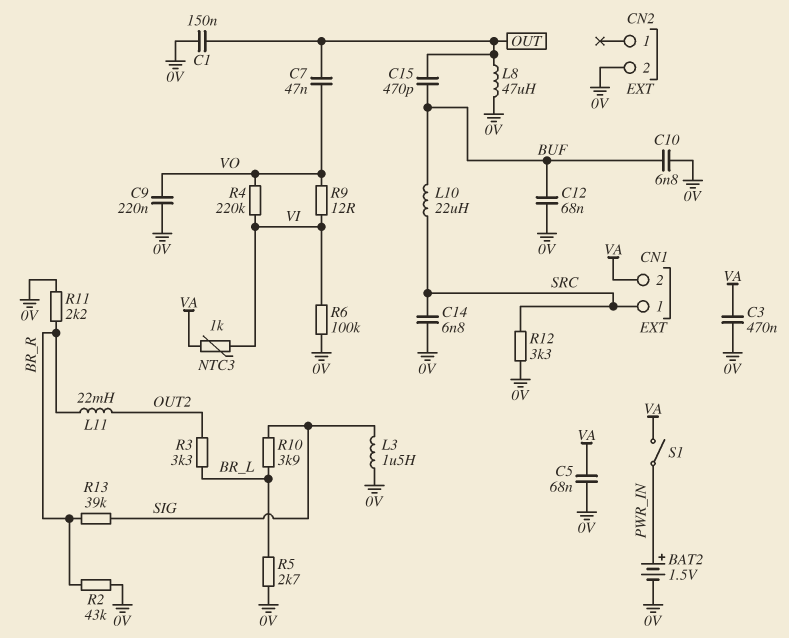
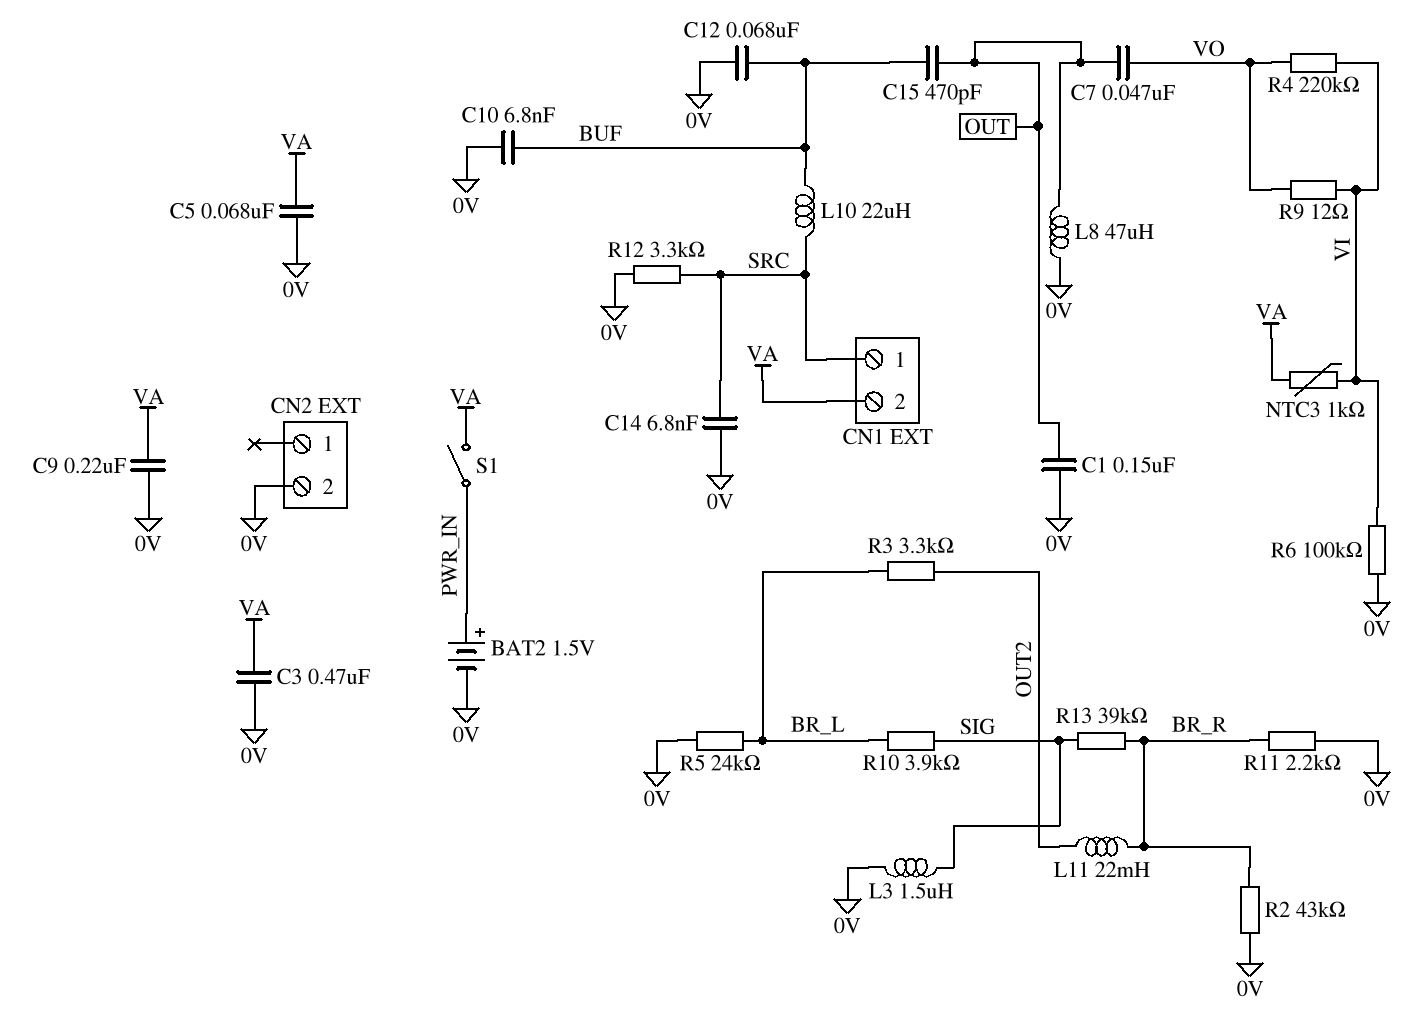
C9: 220nF (0V, VO) -> 220nF (0V, VA)
R5: 2.7k (0V, BR_L) -> 24k (0V, BR_L)

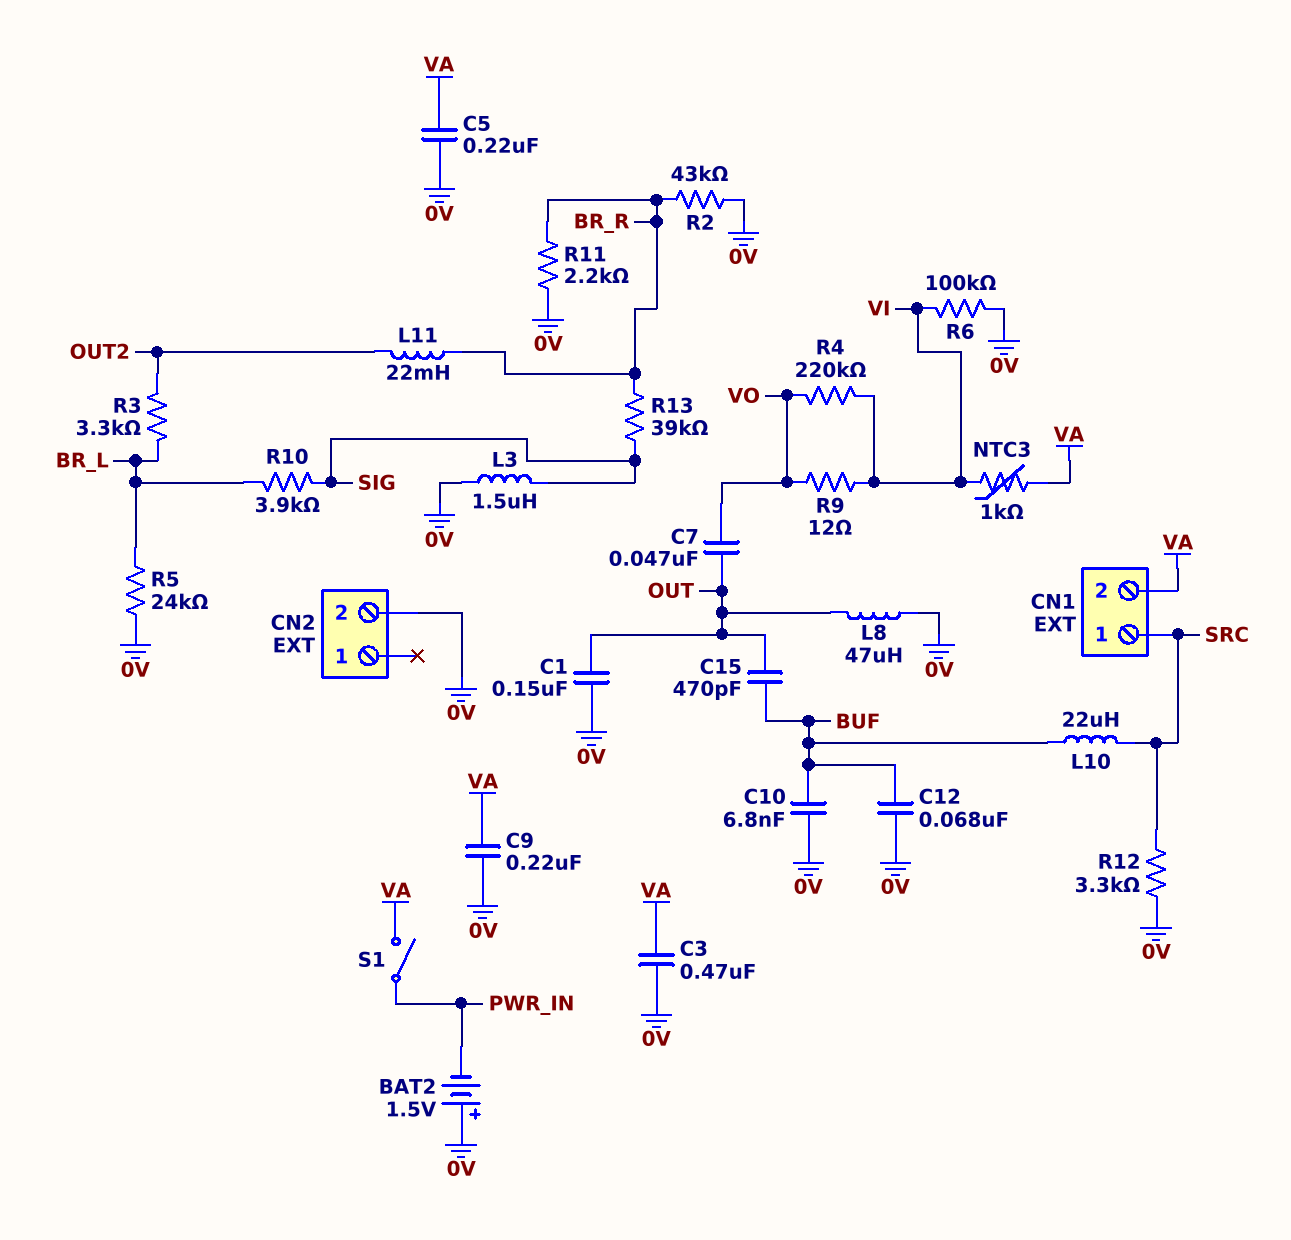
BAT2: 1.5V (plus PWR_IN, minus 0V) -> 1.5V (plus 0V, minus PWR_IN)
C5: 68nF (0V, VA) -> 220nF (0V, VA)
C14: 6.8nF (0V, SRC) -> none

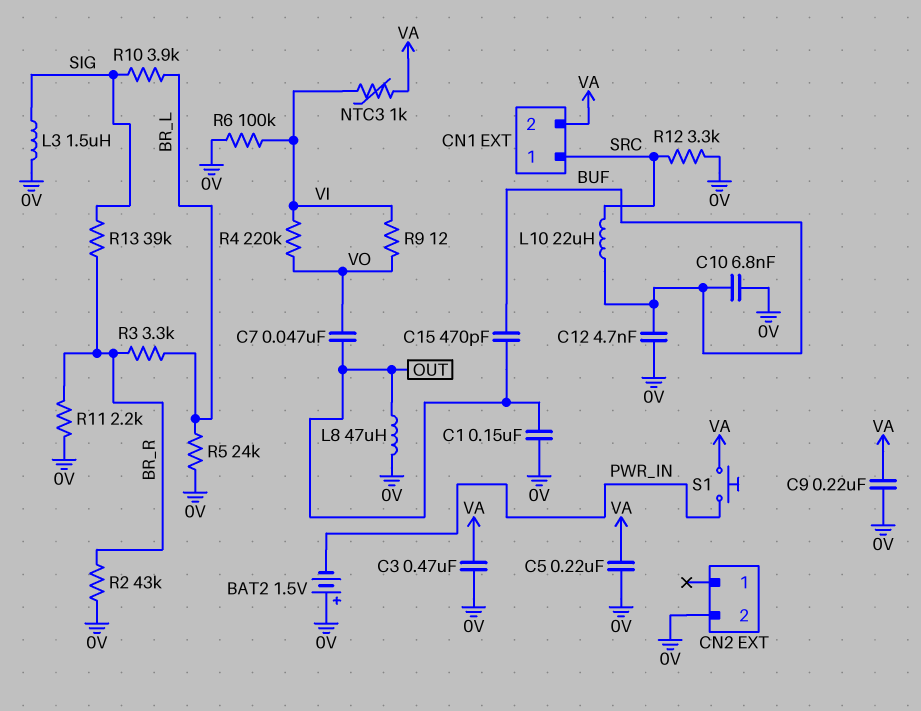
C12: 68nF (0V, BUF) -> 4.7nF (0V, BUF)
L11: 22mH (BR_R, OUT2) -> none
R3: 3.3k (BR_L, OUT2) -> 3.3k (BR_L, BR_R)
S1: switch (PWR_IN, VA) -> button (PWR_IN, VA)

